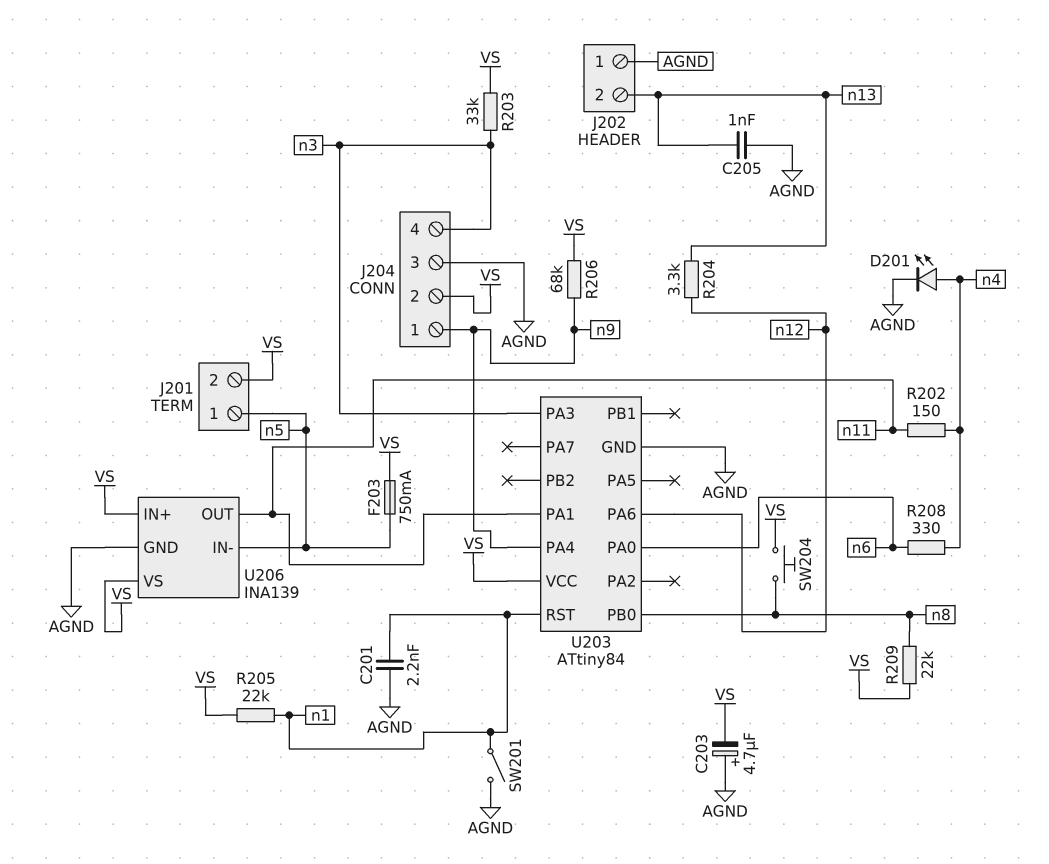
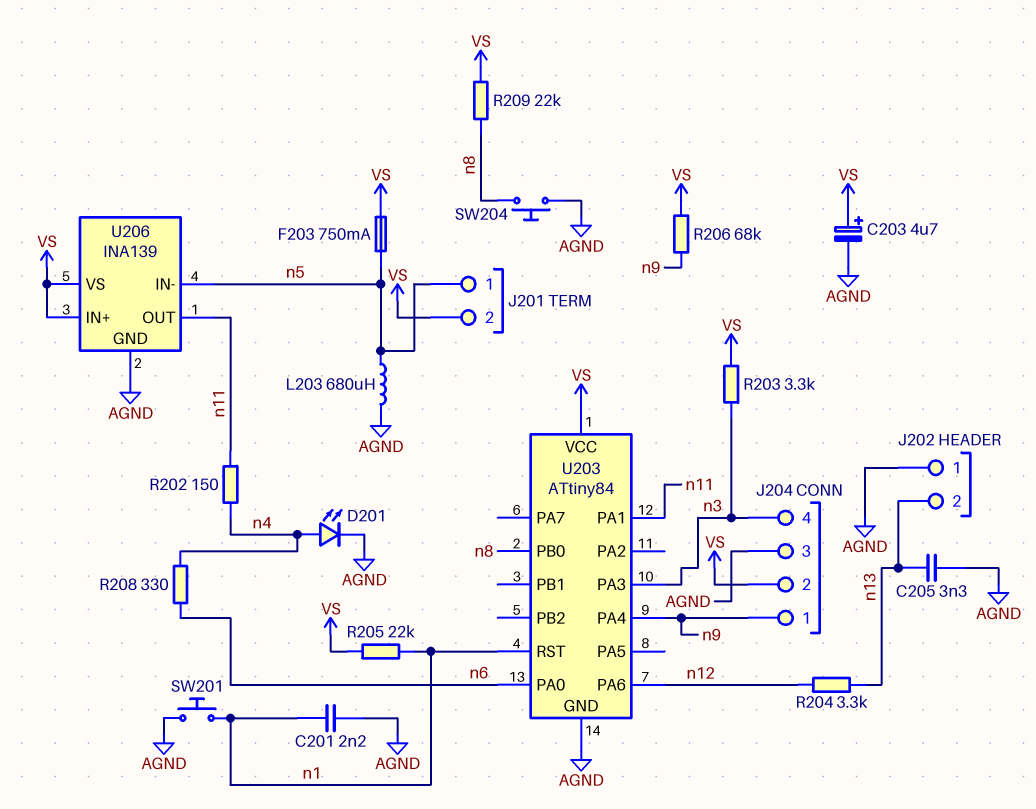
C203: 4.7uF (plus AGND, minus VS) -> 4.7uF (plus VS, minus AGND)
C205: 1nF (AGND, n13) -> 3.3nF (AGND, n13)
L203: none -> 680uH (AGND, n5)
R203: 33k (VS, n3) -> 3.3k (VS, n3)
SW201: switch (AGND, n1) -> button (AGND, n1)
SW204: button (VS, n8) -> button (AGND, n8)

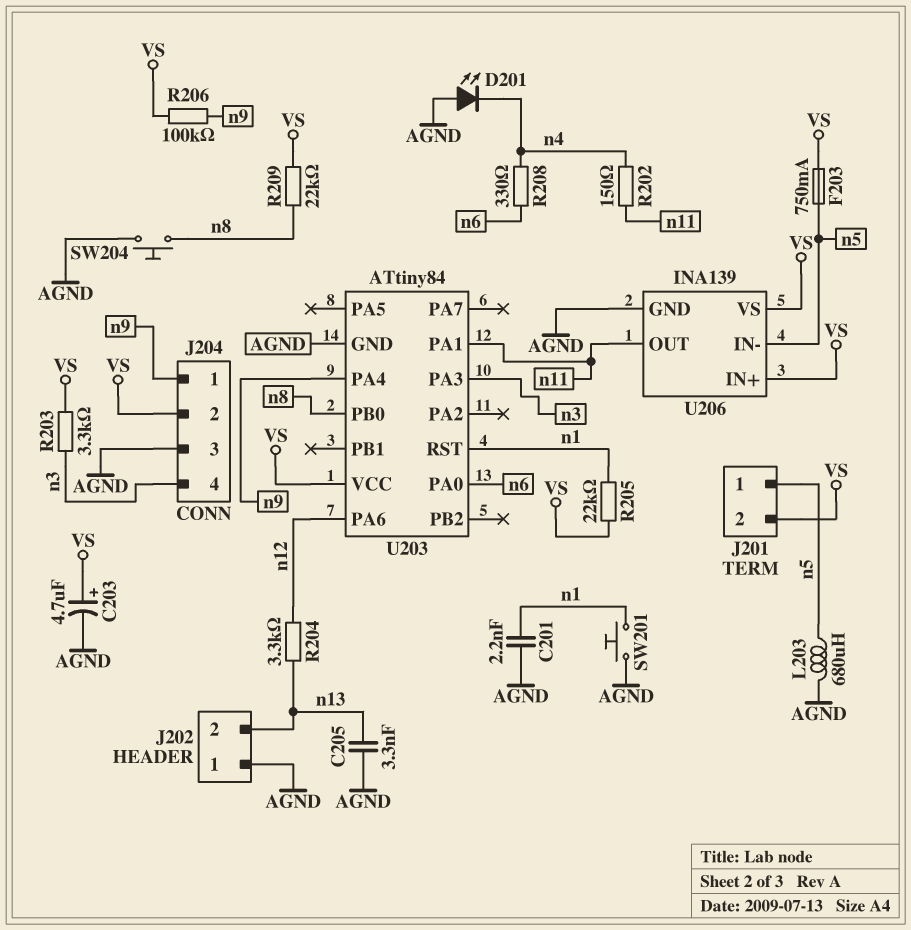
D201: LED (A n4, K AGND) -> LED (A AGND, K n4)
R206: 68k (VS, n9) -> 100k (VS, n9)

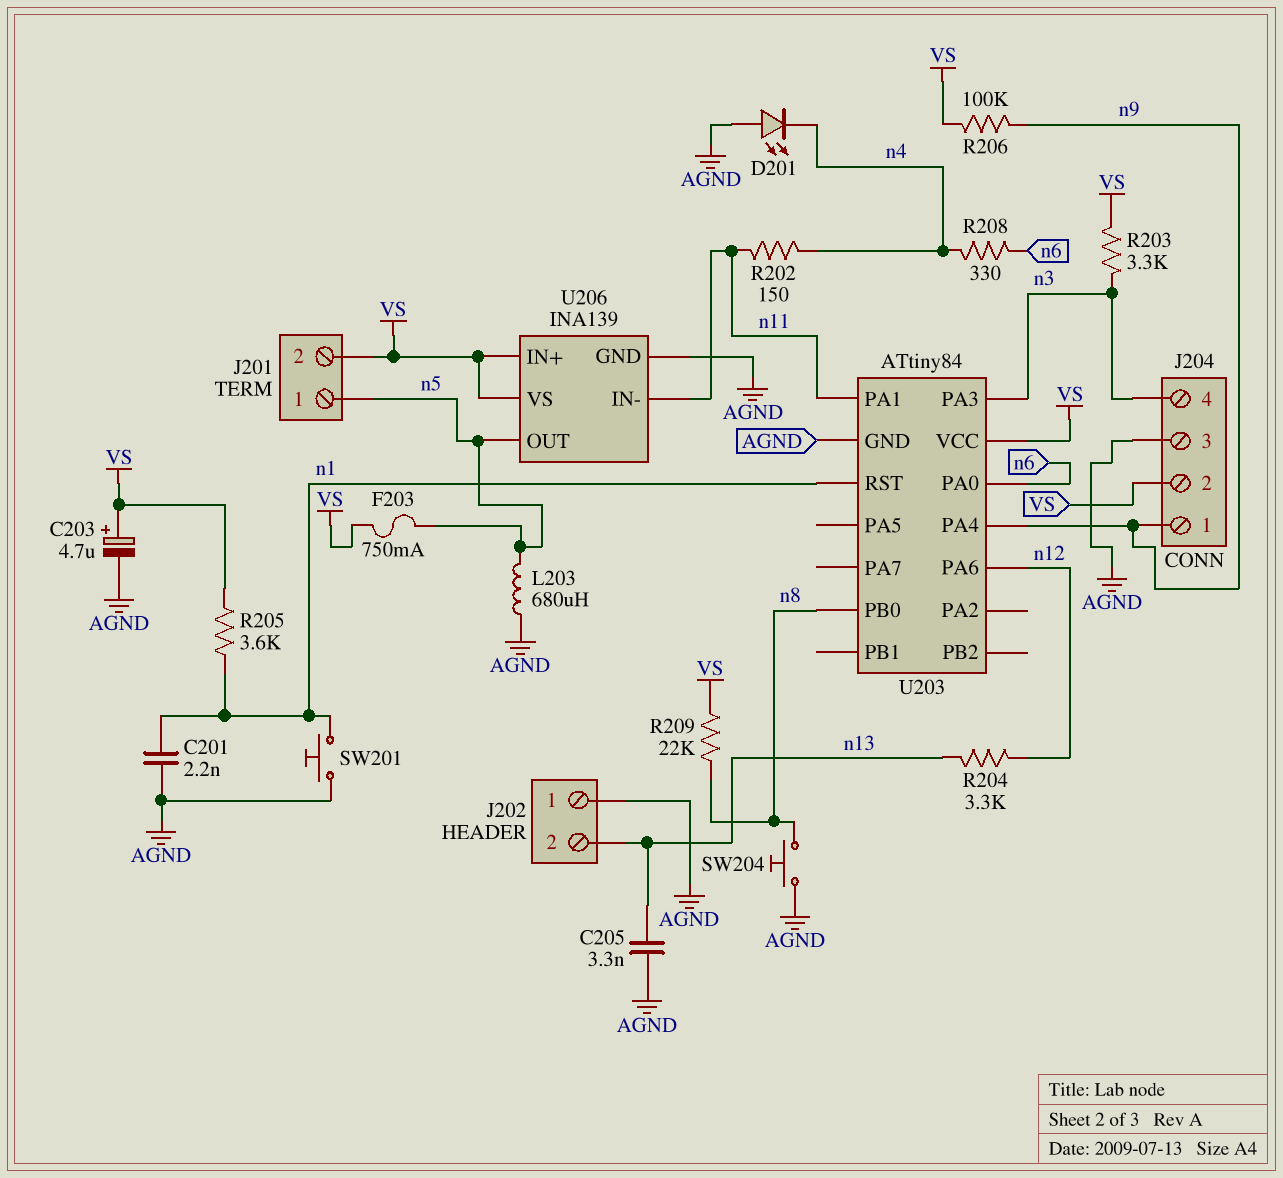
R205: 22k (VS, n1) -> 3.6k (VS, n1)
U206 pin IN-: n5 -> n11
U206 pin OUT: n11 -> n5

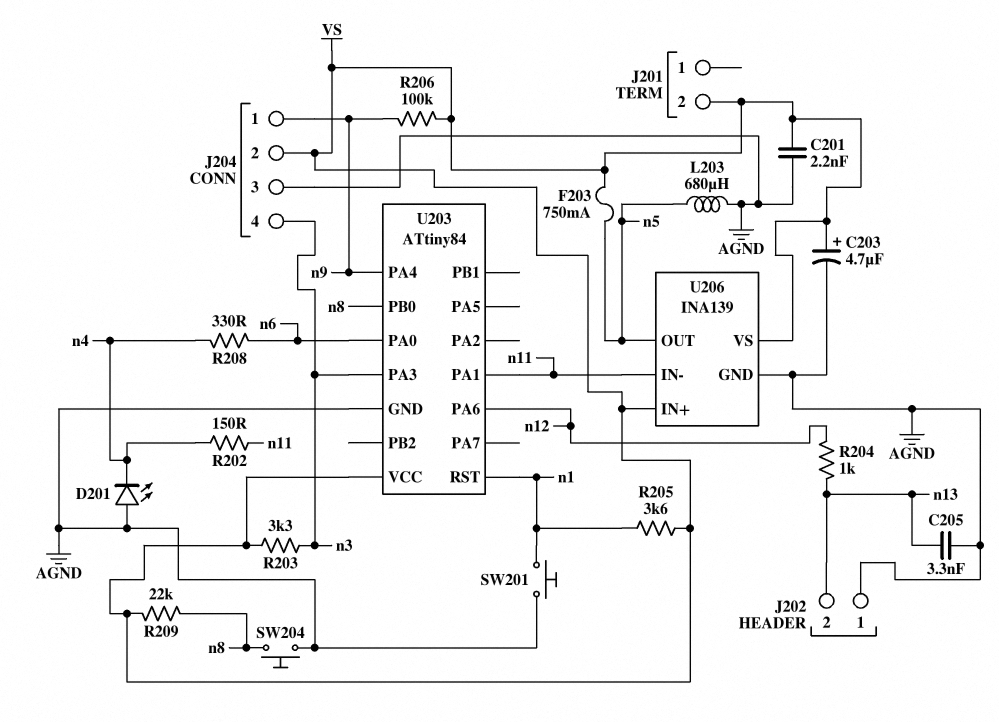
C201: 2.2nF (AGND, n1) -> 2.2nF (AGND, VS)
J201 pin 1: n5 -> none
R204: 3.3k (n12, n13) -> 1k (n12, n13)

